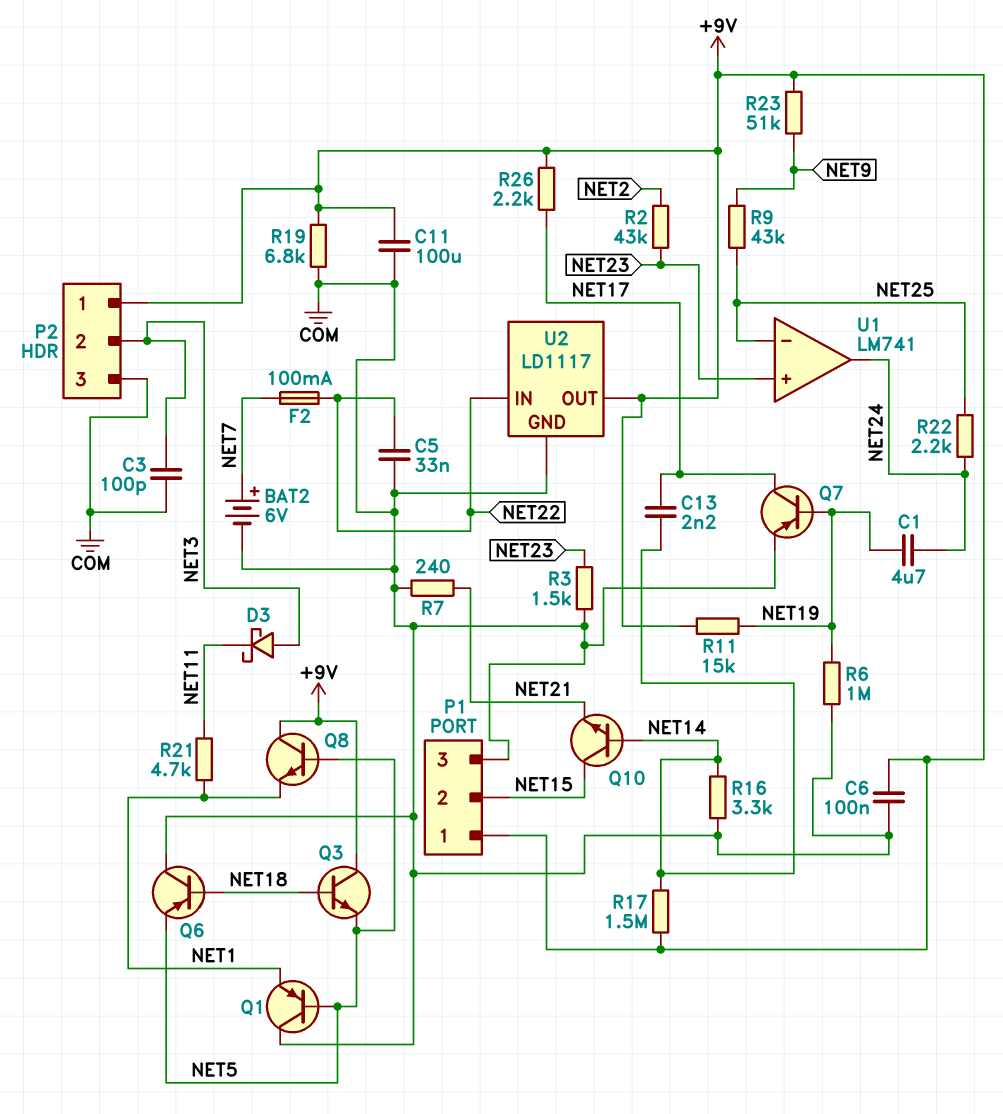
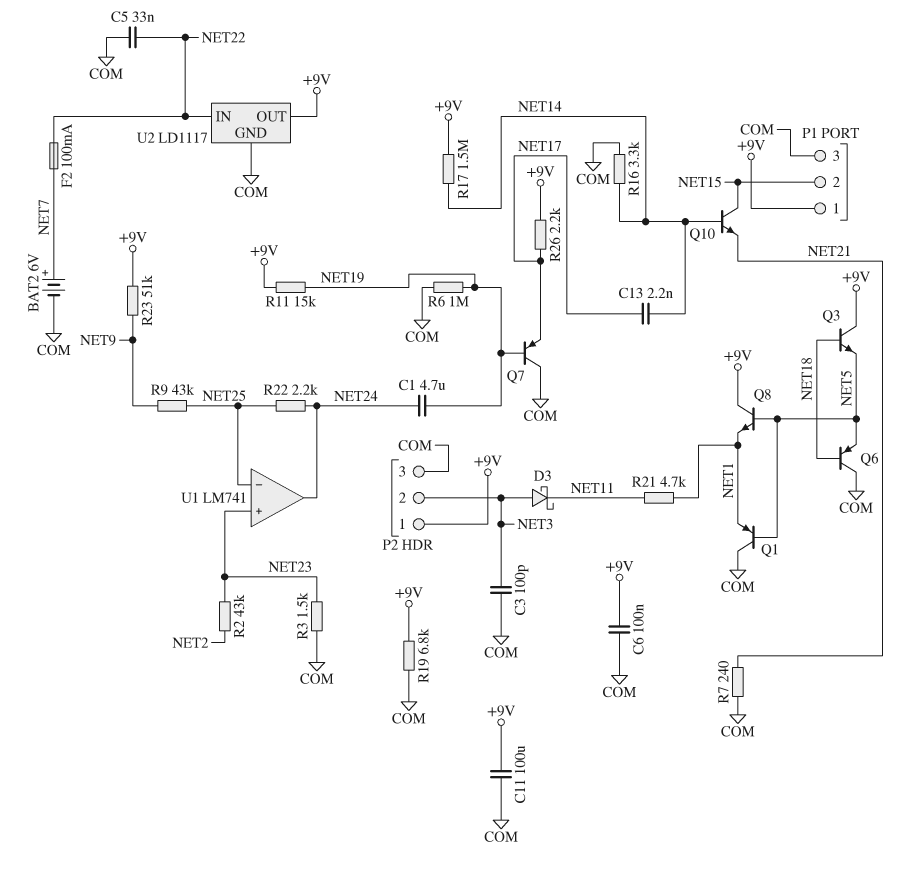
Q7: PNP (B NET19, C NET17, E COM) -> PNP (B NET19, C COM, E NET17)

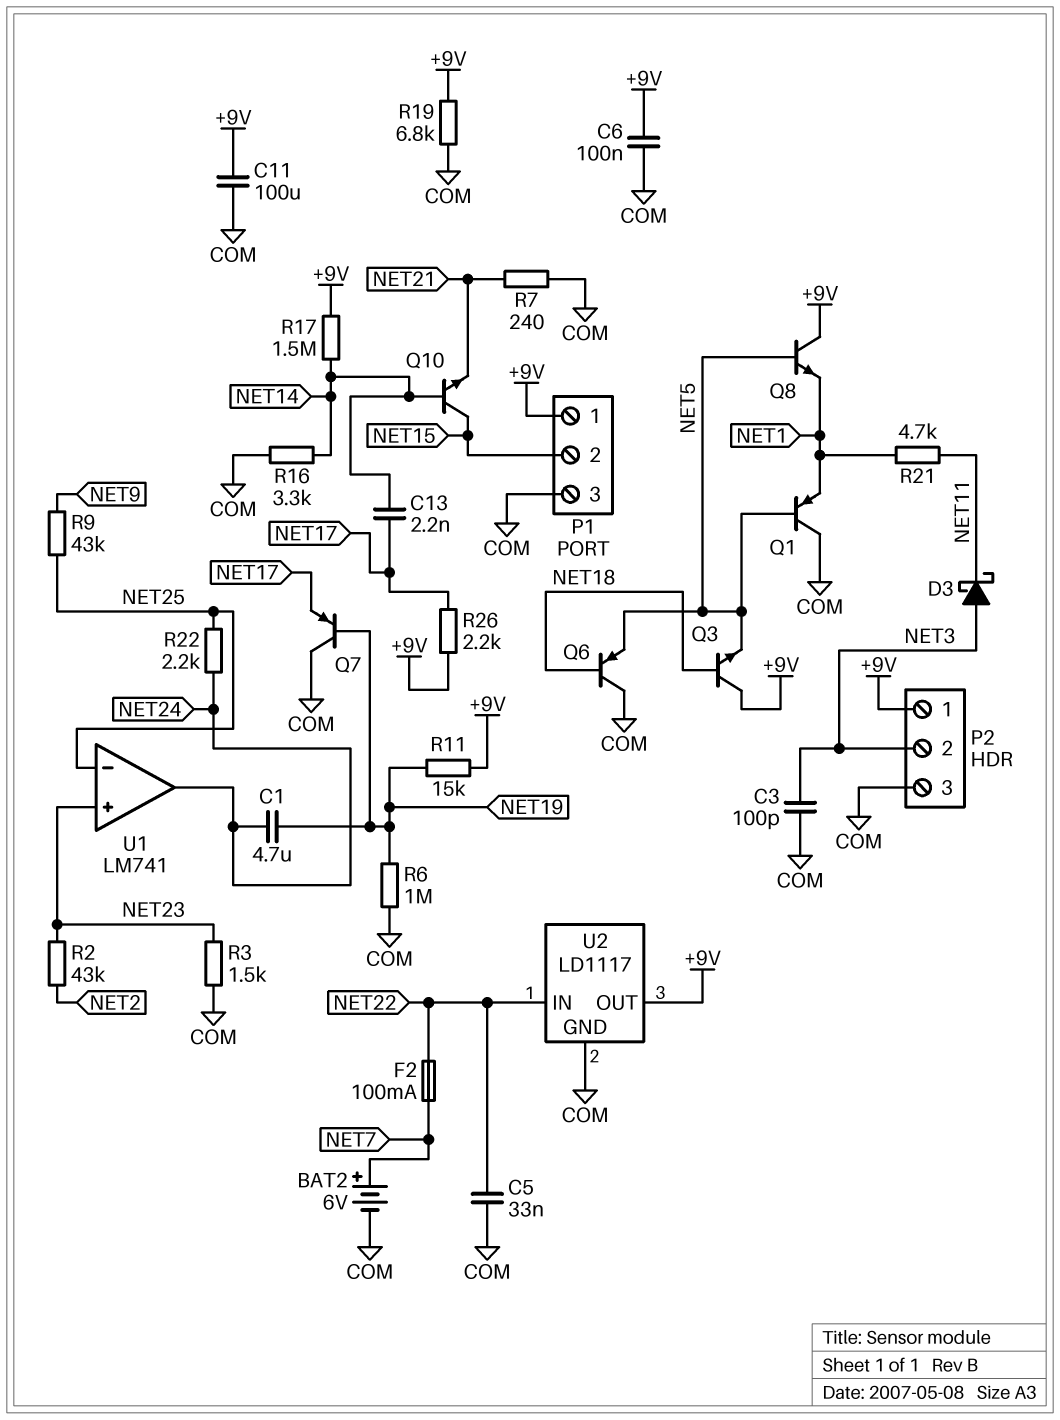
R23: 51k (+9V, NET9) -> none

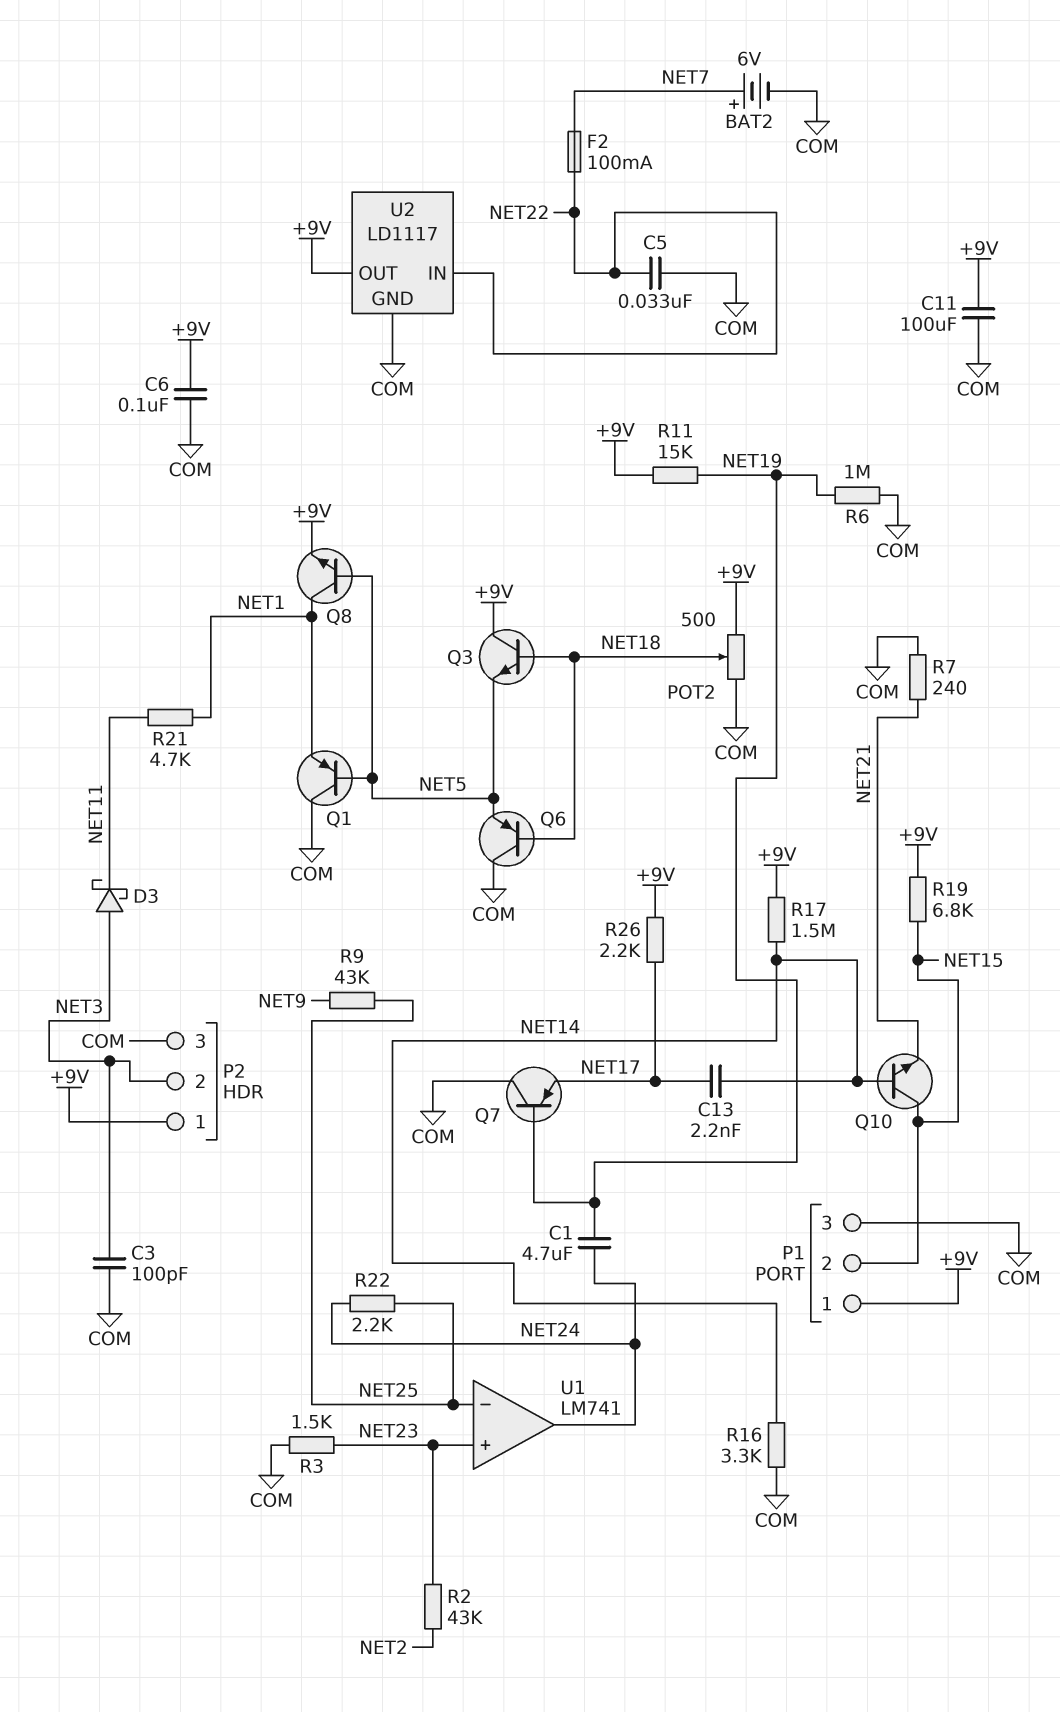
POT2: none -> 500 (+9V, COM, wiper NET18)
Q8: NPN (B NET5, C +9V, E NET1) -> NPN (B NET5, C NET1, E +9V)
R19: 6.8k (+9V, COM) -> 6.8k (+9V, NET15)

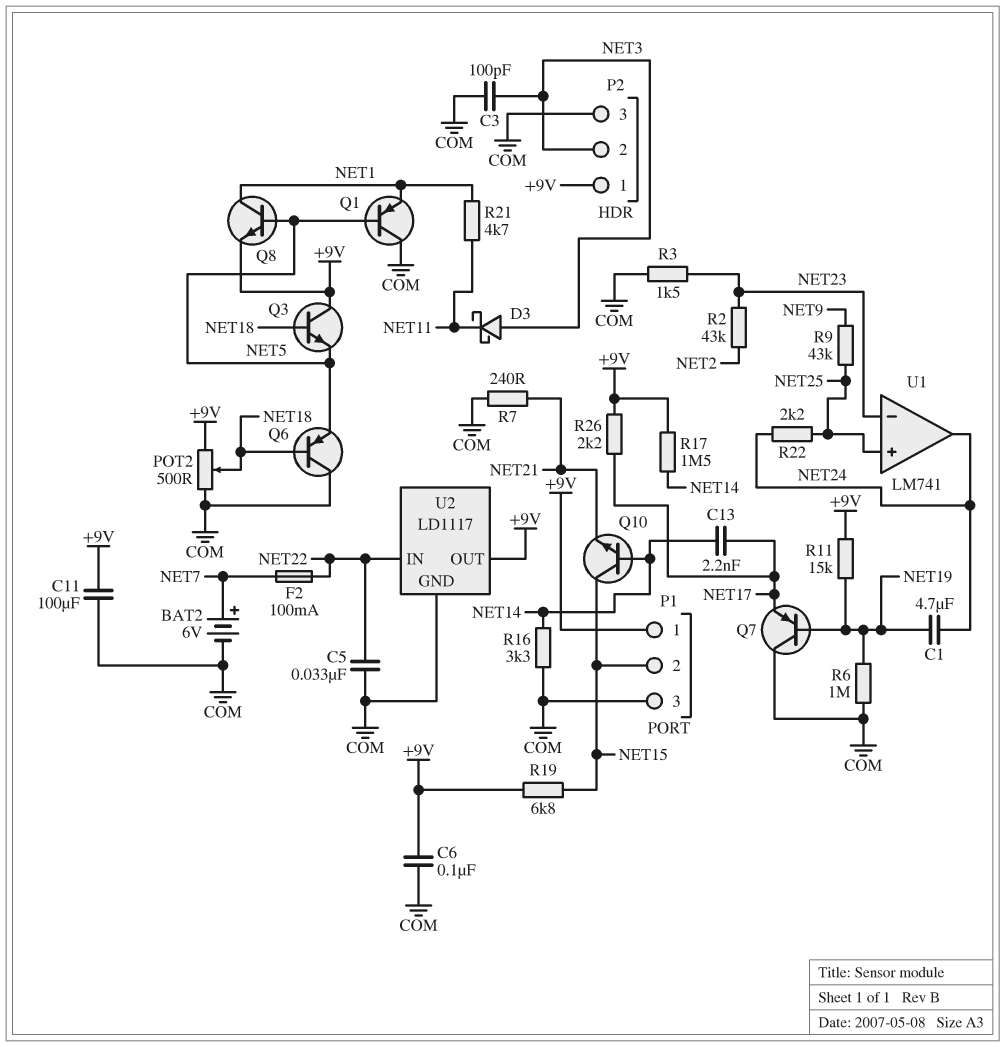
U1 pin in+: NET23 -> NET25
U1 pin in-: NET25 -> NET23

